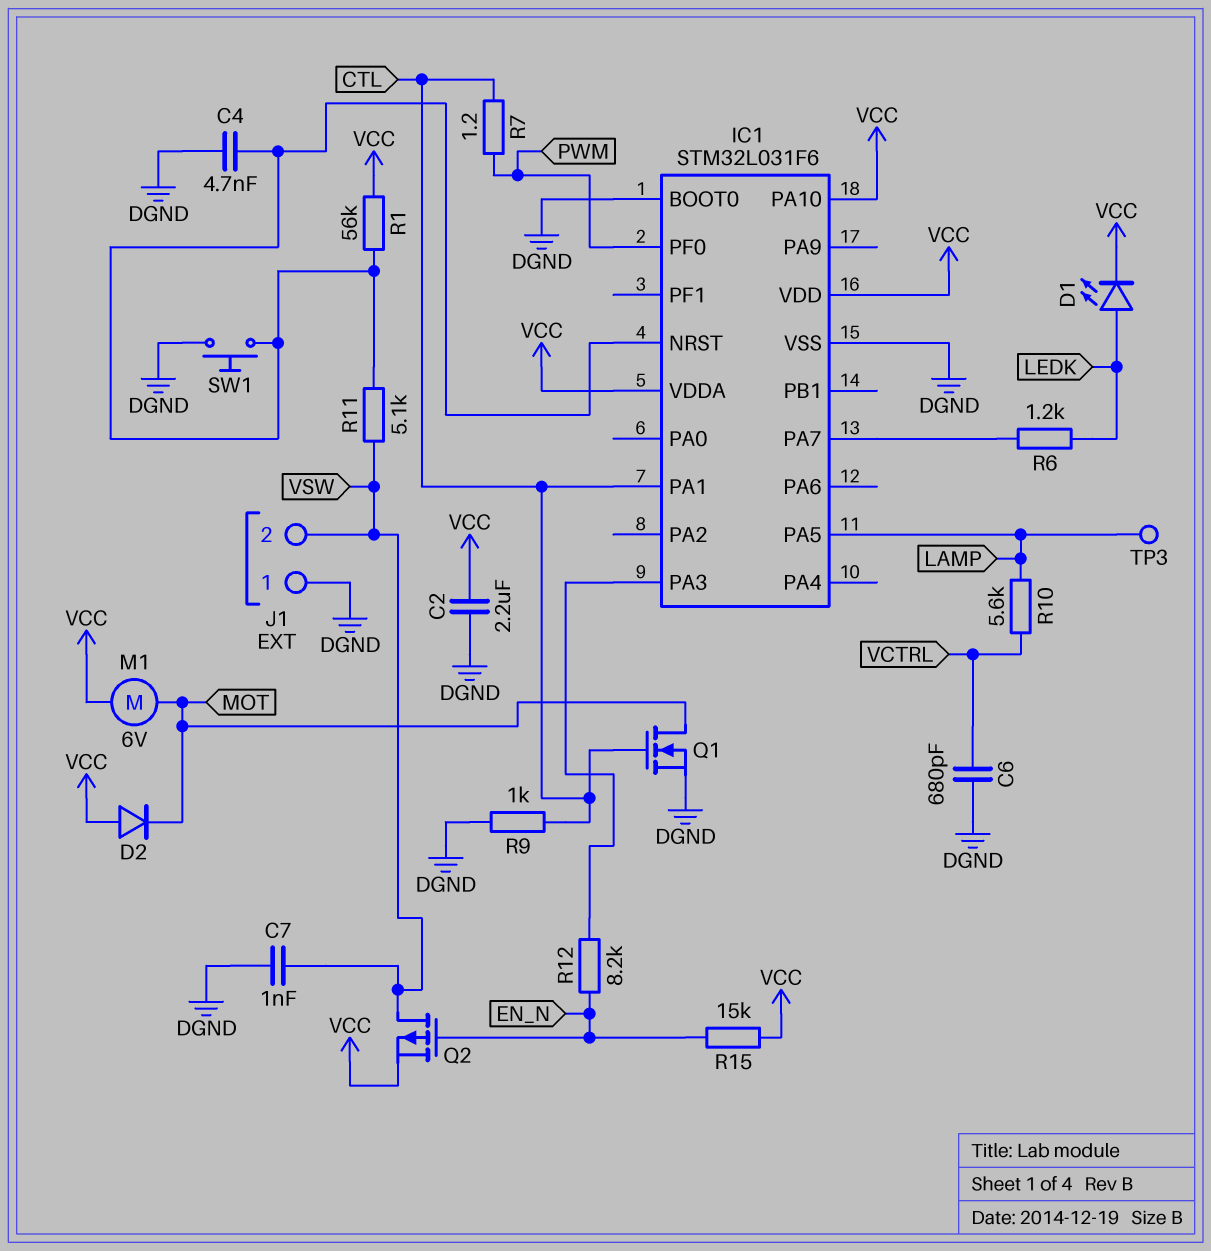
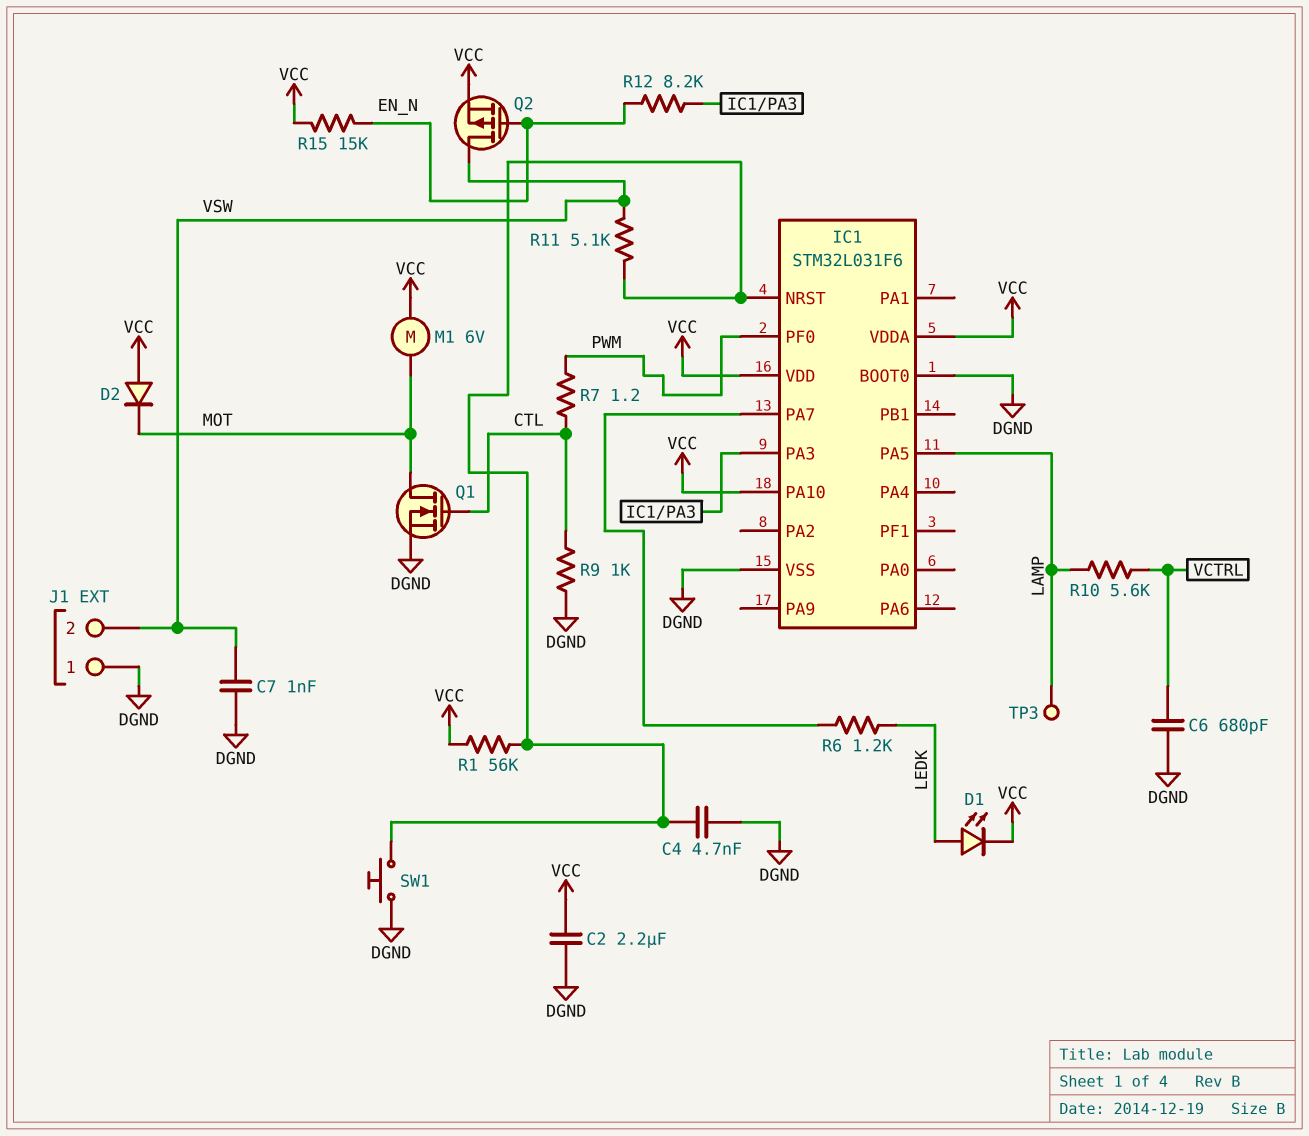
IC1 pin PA1: CTL -> none

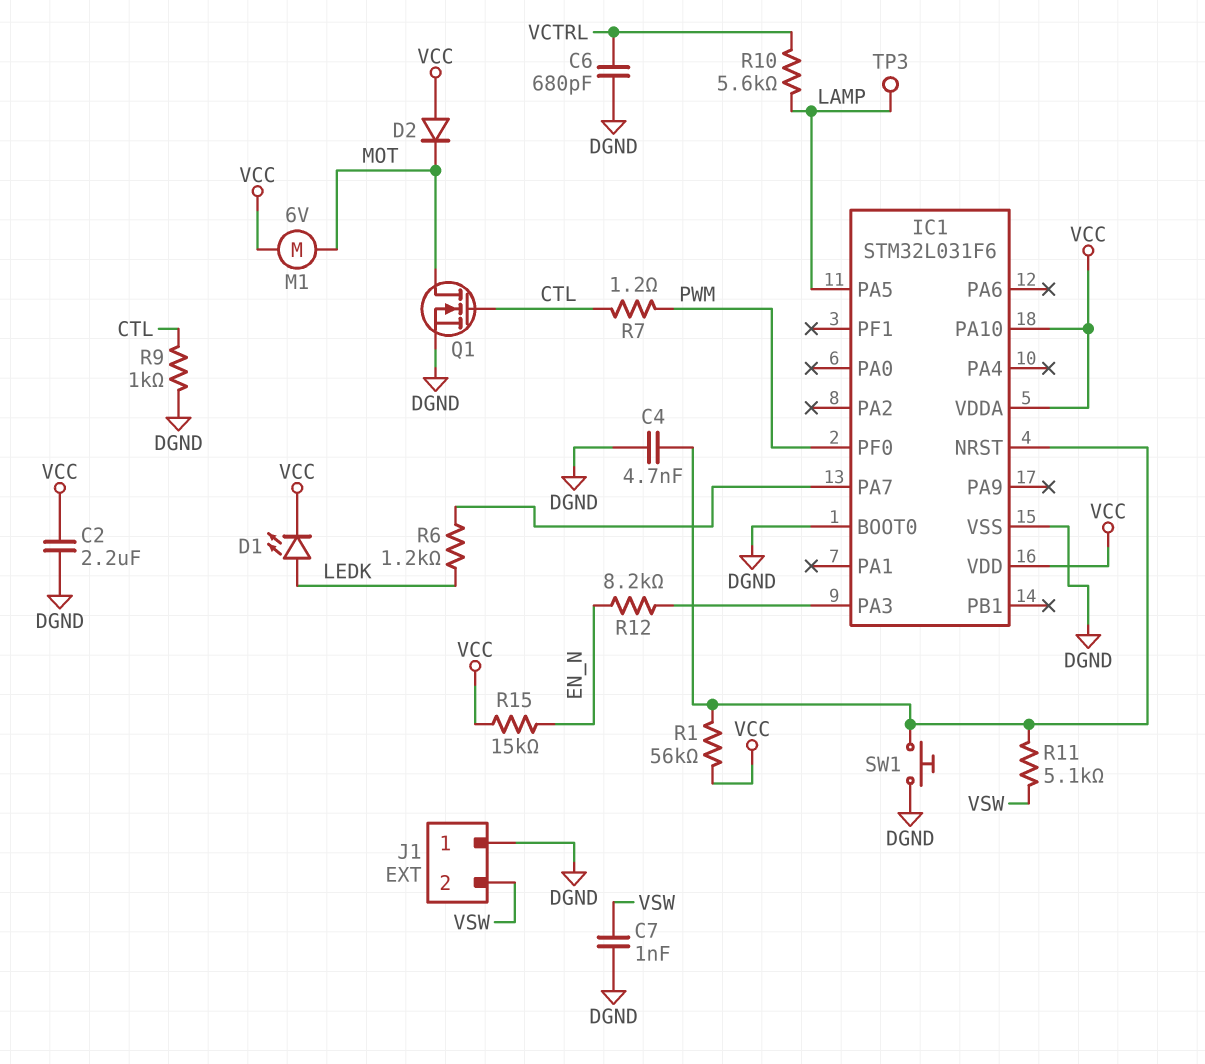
Q2: PMOS (G EN_N, D VSW, S VCC) -> none

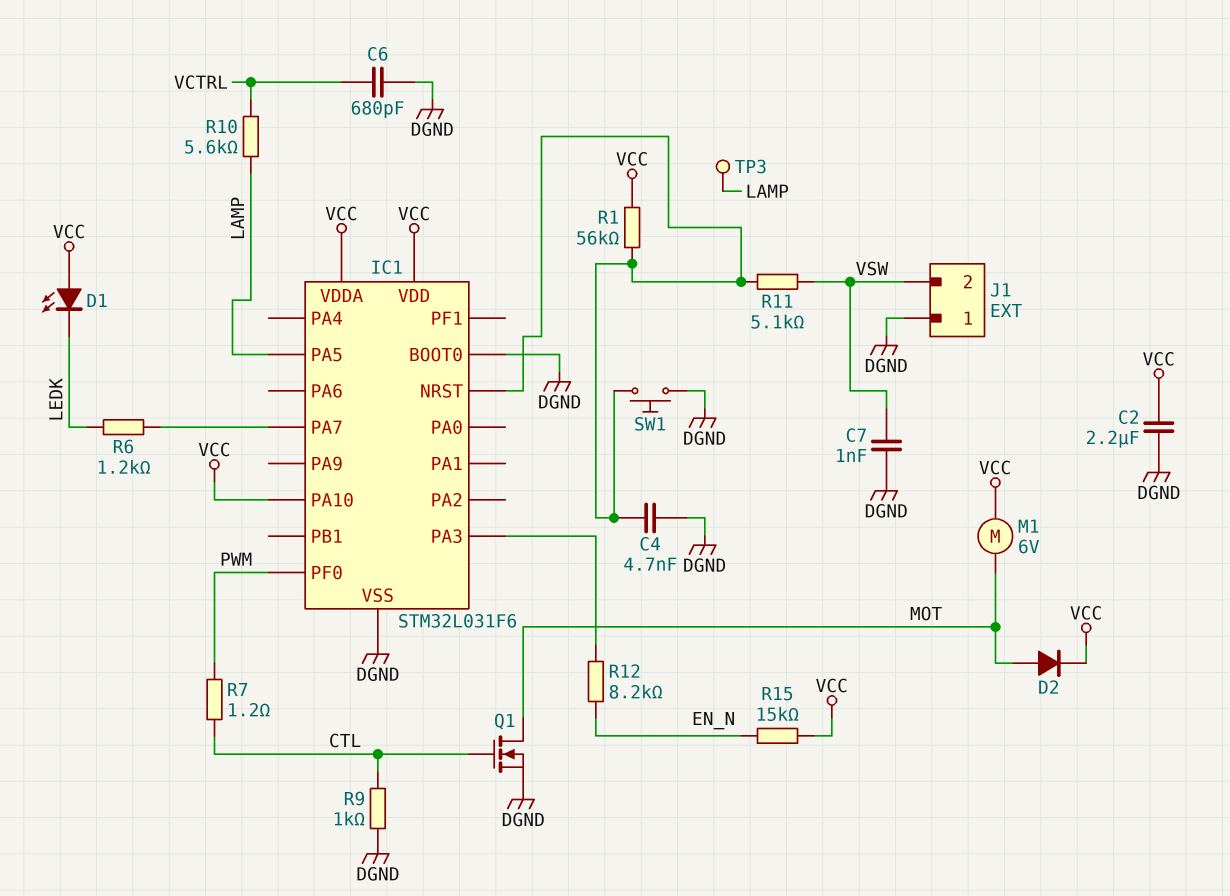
D1: LED (A LEDK, K VCC) -> LED (A VCC, K LEDK)
D2: diode (A VCC, K MOT) -> diode (A MOT, K VCC)

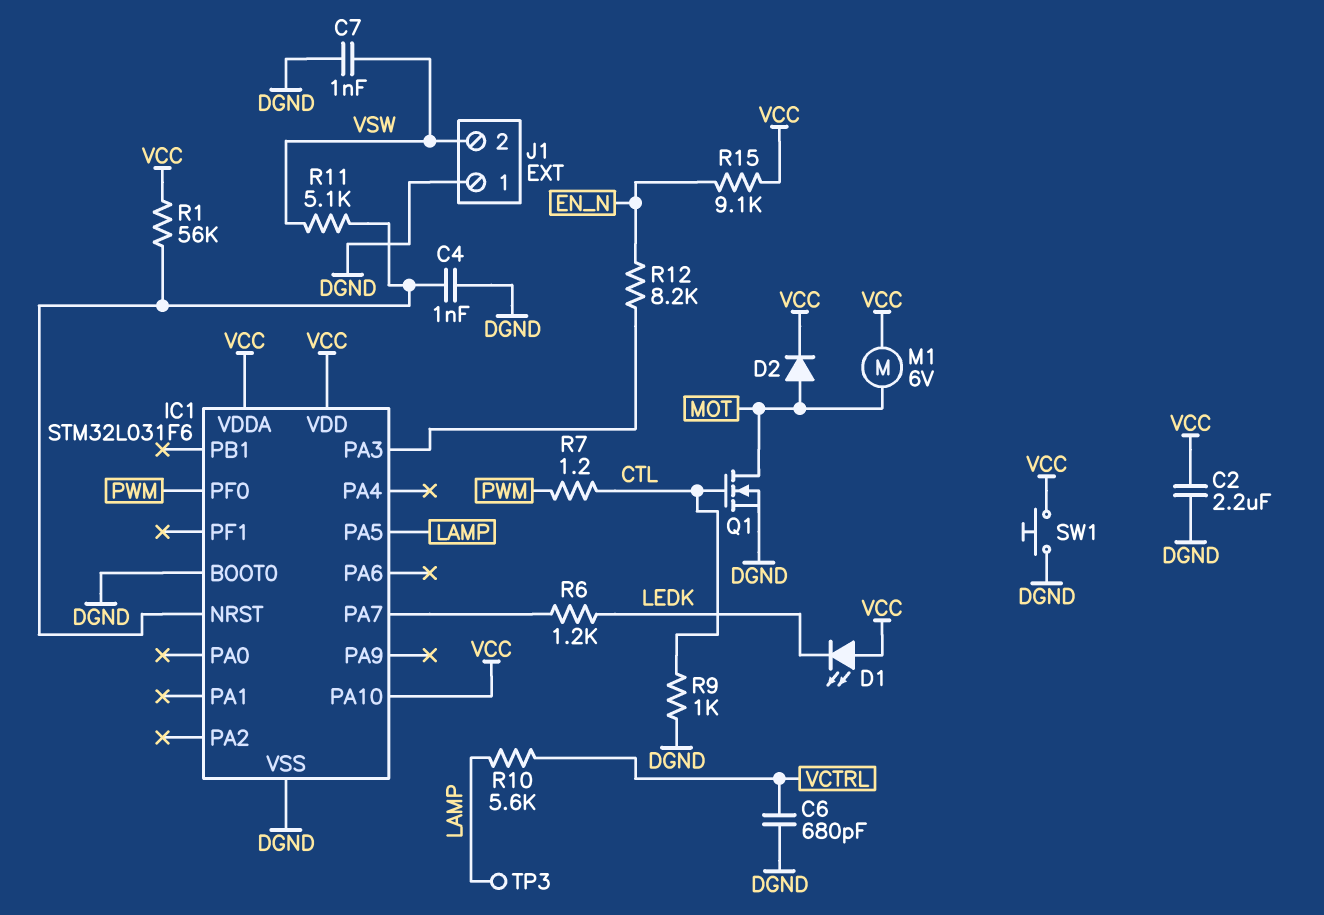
C4: 4.7nF (DGND, IC1/NRST) -> 1nF (DGND, IC1/NRST)
R15: 15k (EN_N, VCC) -> 9.1k (EN_N, VCC)
SW1: button (DGND, IC1/NRST) -> button (DGND, VCC)

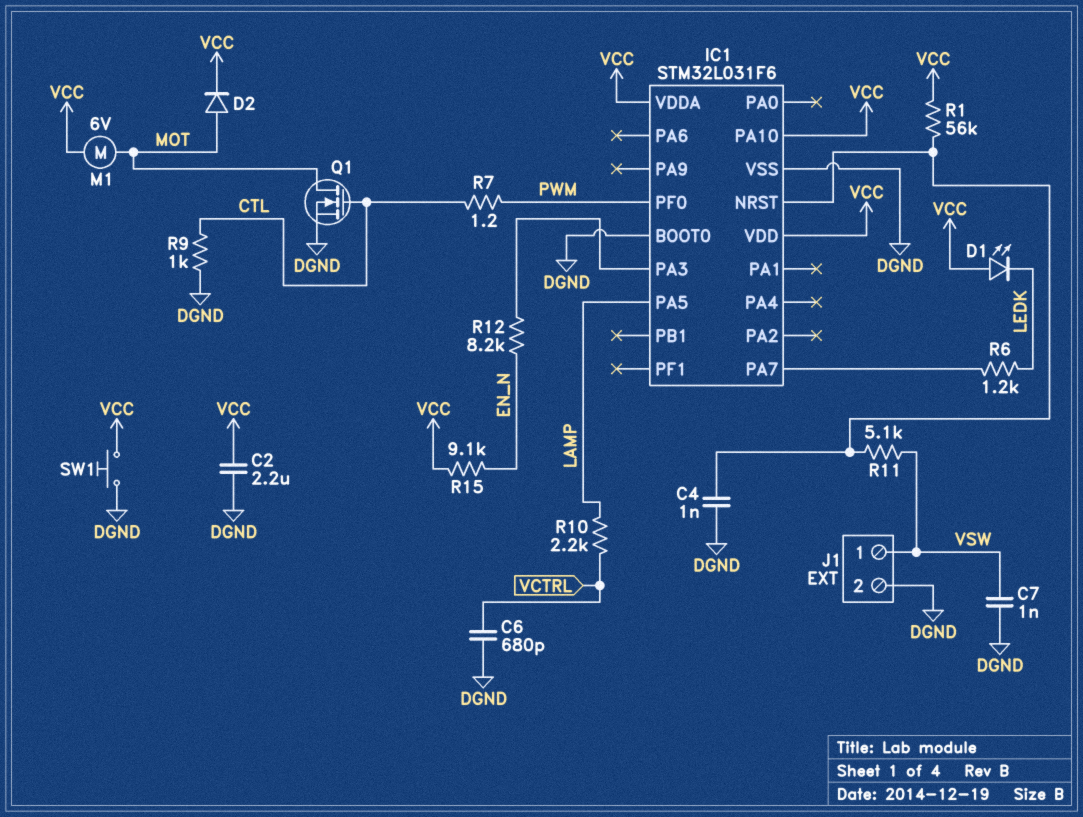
J1 pin 1: DGND -> VSW
J1 pin 2: VSW -> DGND
R10: 5.6k (LAMP, VCTRL) -> 2.2k (LAMP, VCTRL)
TP3: test point (LAMP) -> none

